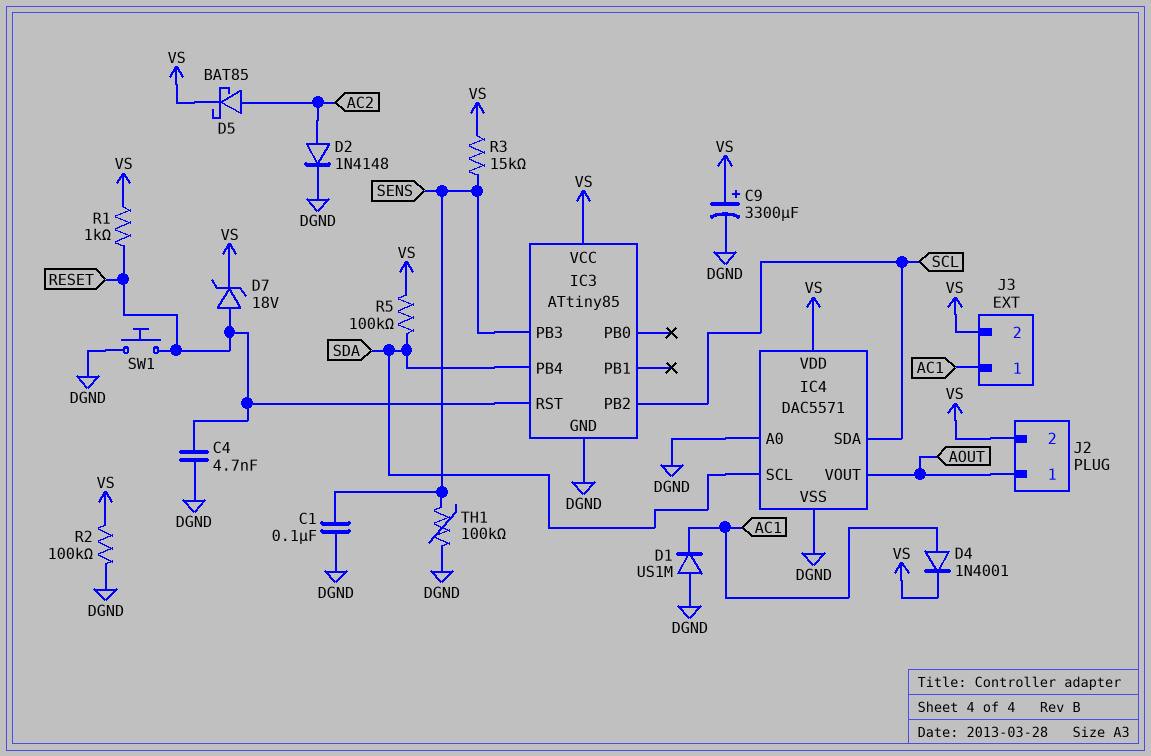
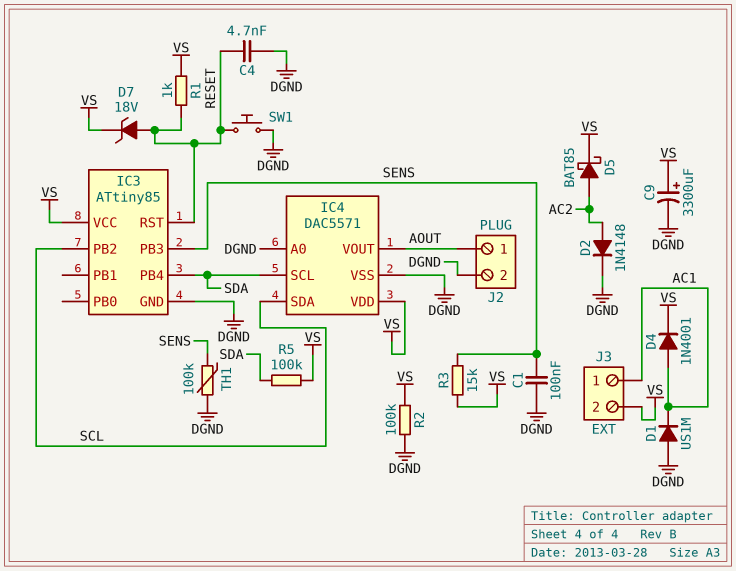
J2 pin 2: VS -> DGND

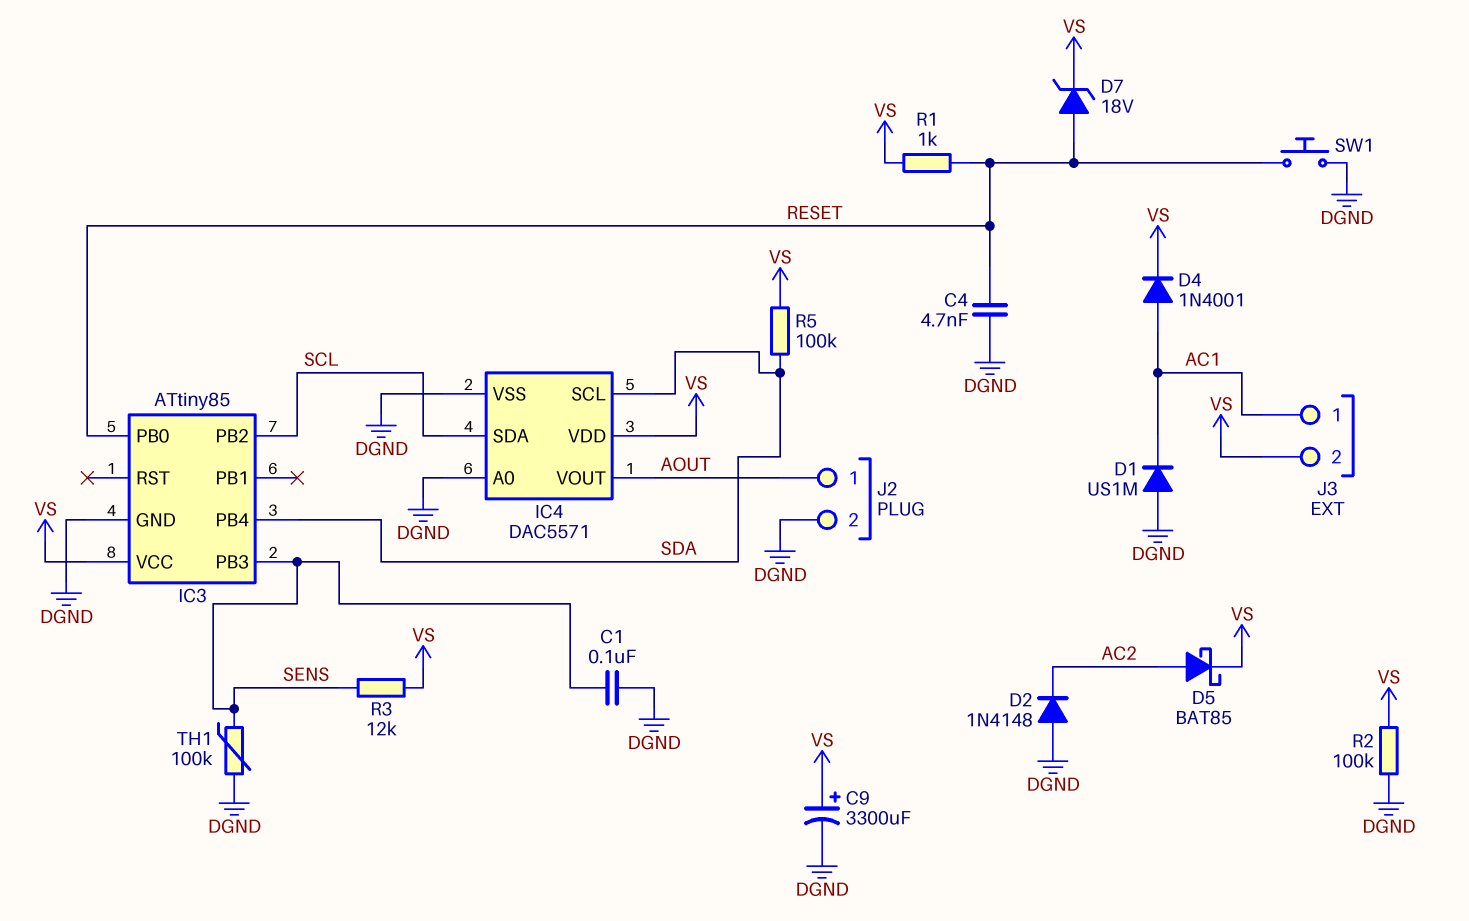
D2: diode 1N4148 (A AC2, K DGND) -> diode 1N4148 (A DGND, K AC2)
IC3 pin PB0: none -> RESET
IC3 pin RST: RESET -> none
R3: 15k (SENS, VS) -> 12k (SENS, VS)

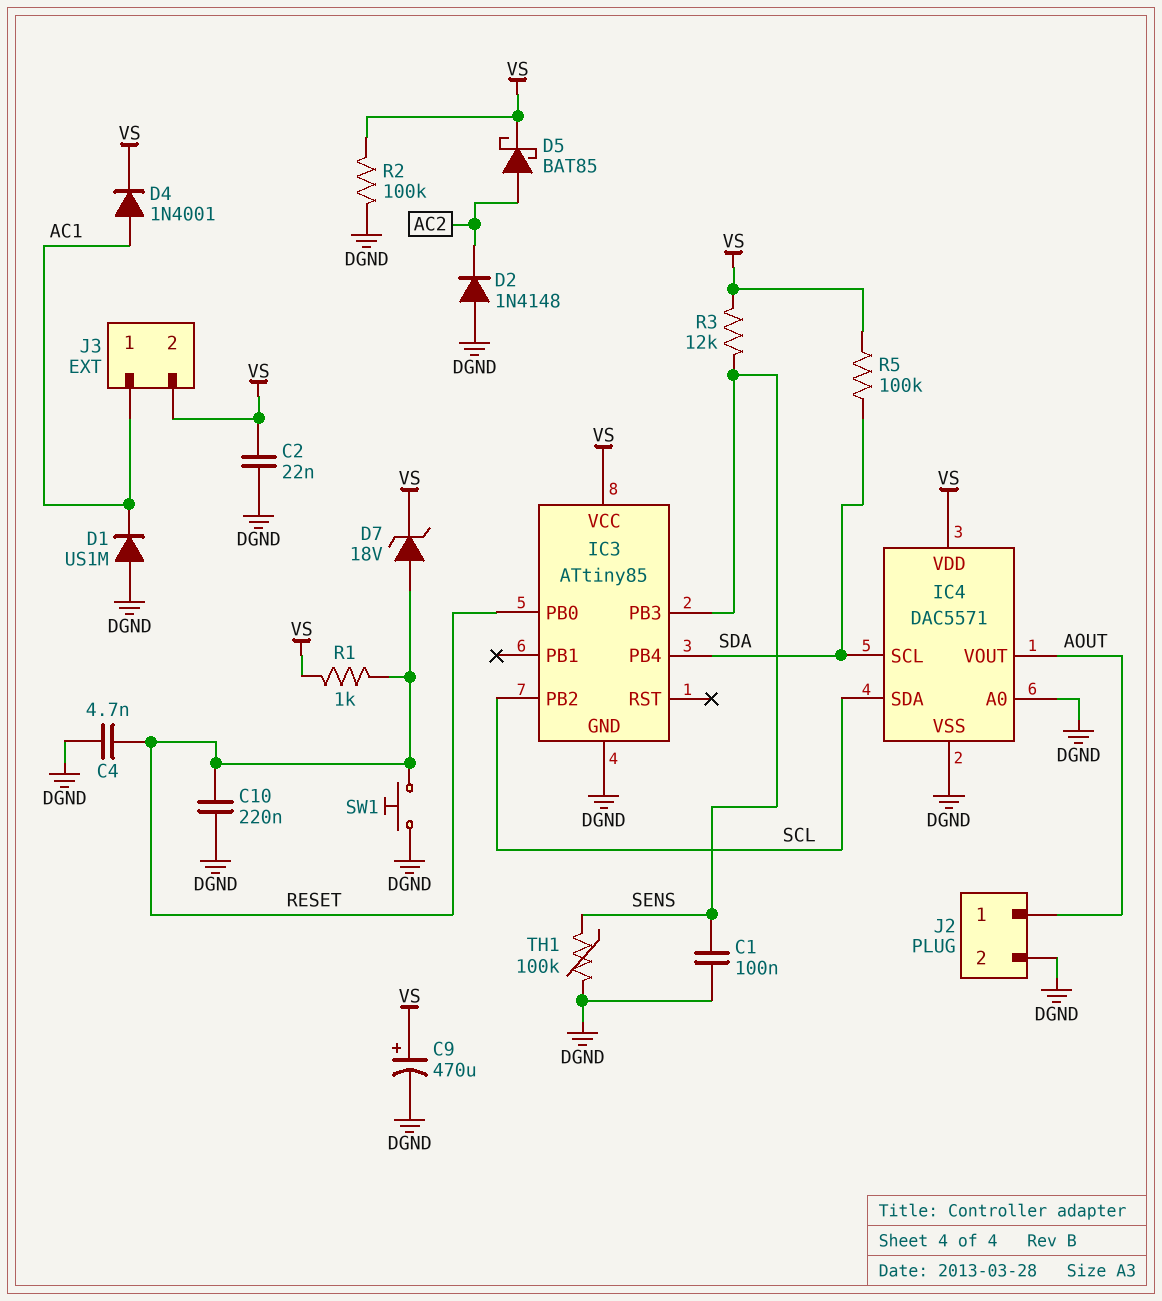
C2: none -> 22nF (DGND, VS)
C9: 3300uF (plus VS, minus DGND) -> 470uF (plus VS, minus DGND)
C10: none -> 220nF (DGND, RESET)

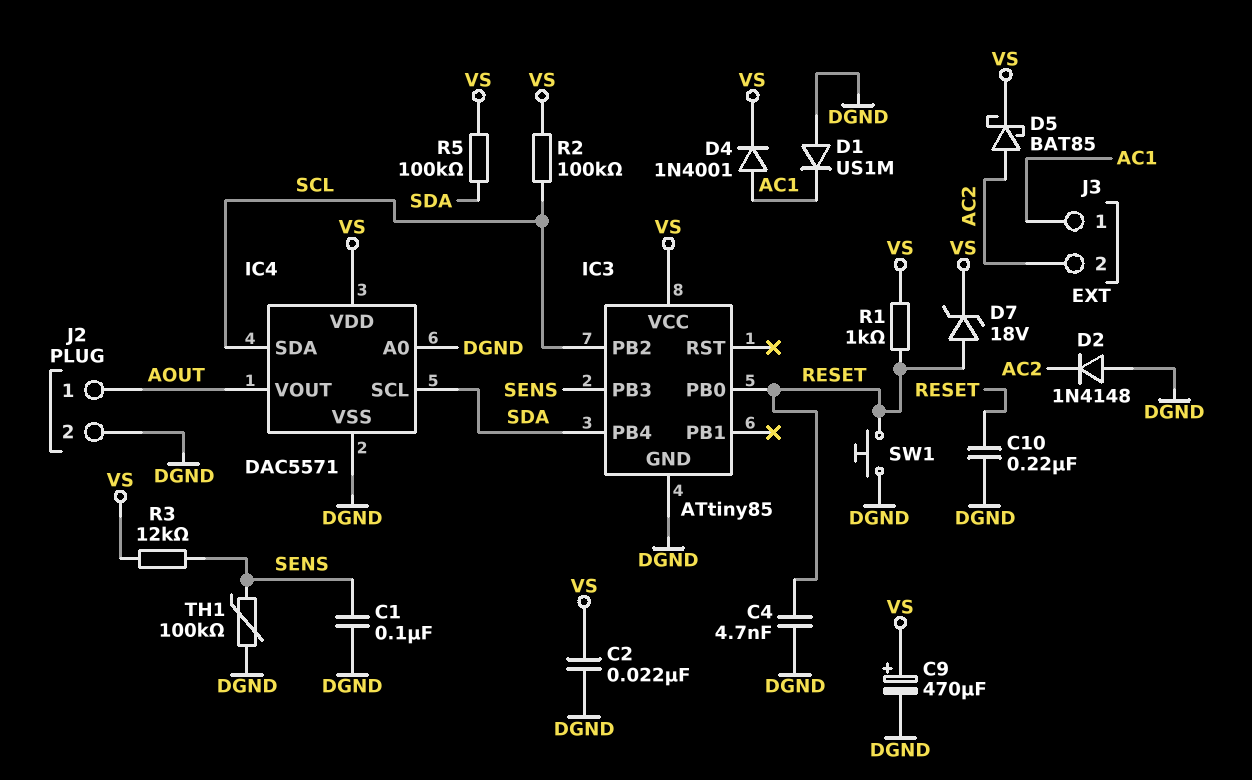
J3 pin 2: VS -> AC2
R2: 100k (DGND, VS) -> 100k (SCL, VS)

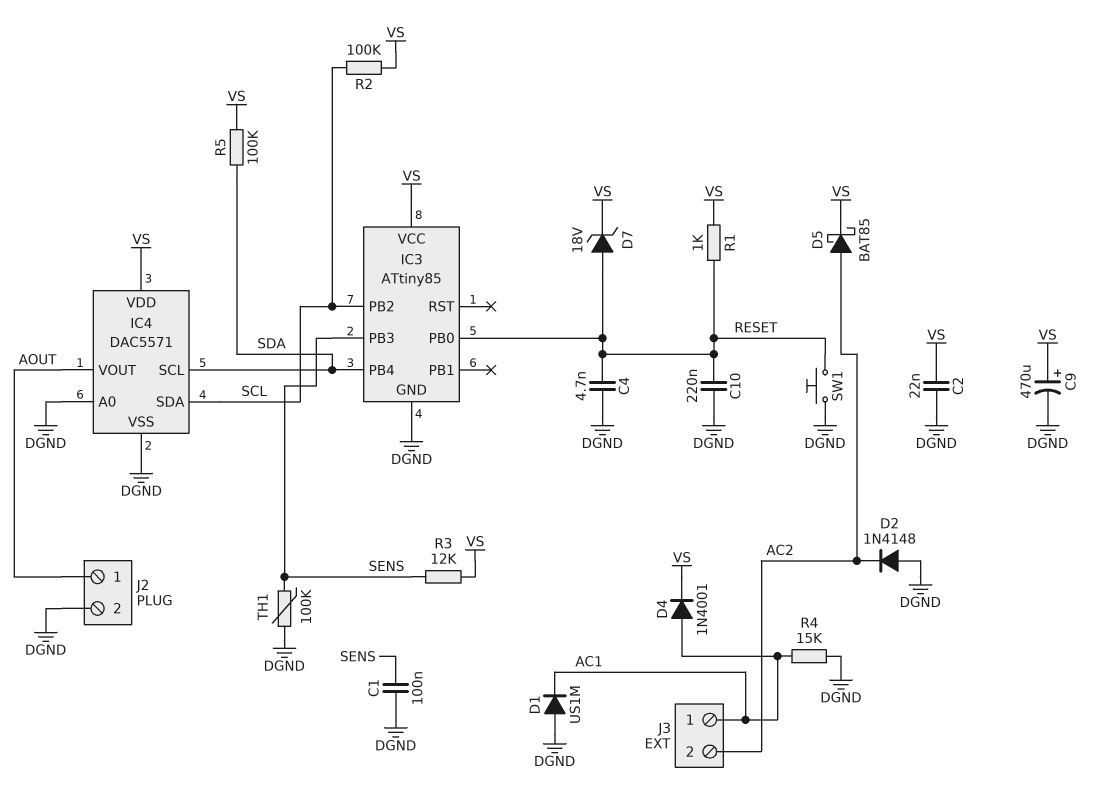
R4: none -> 15k (AC1, DGND)

